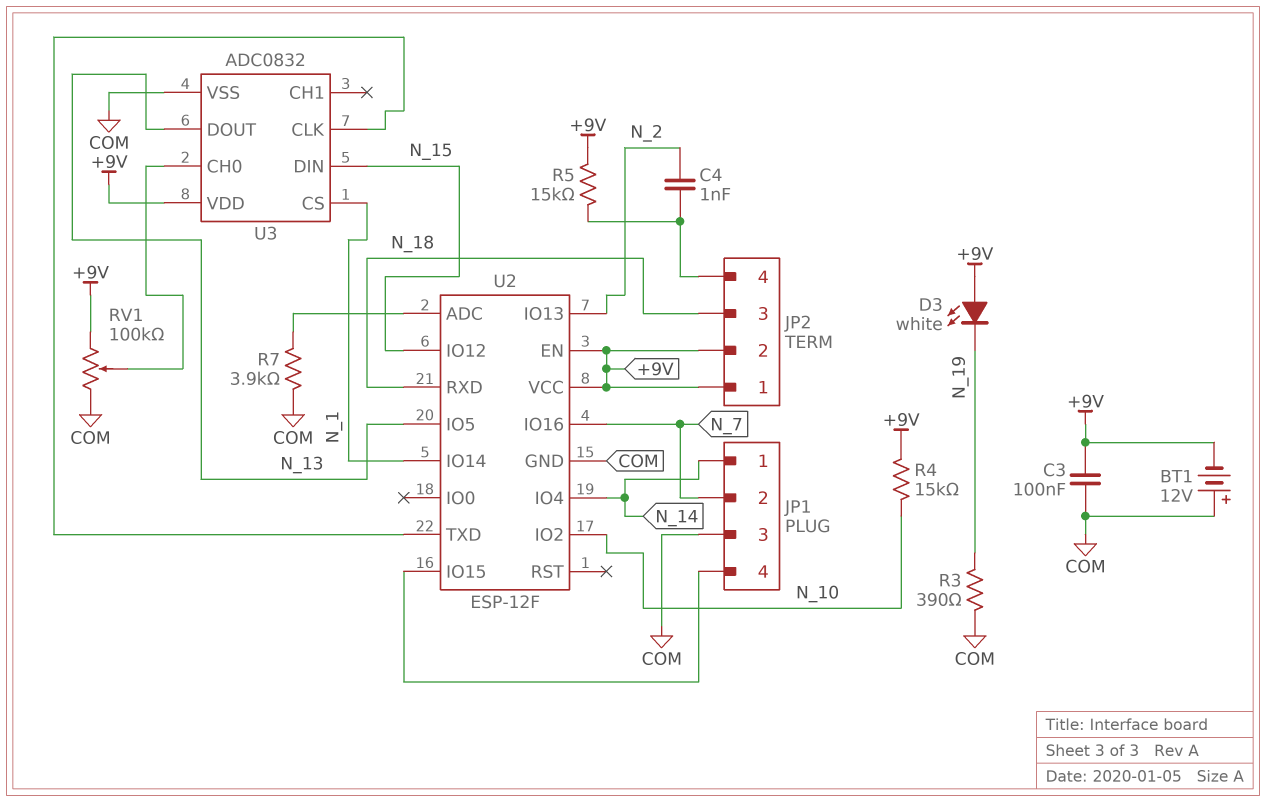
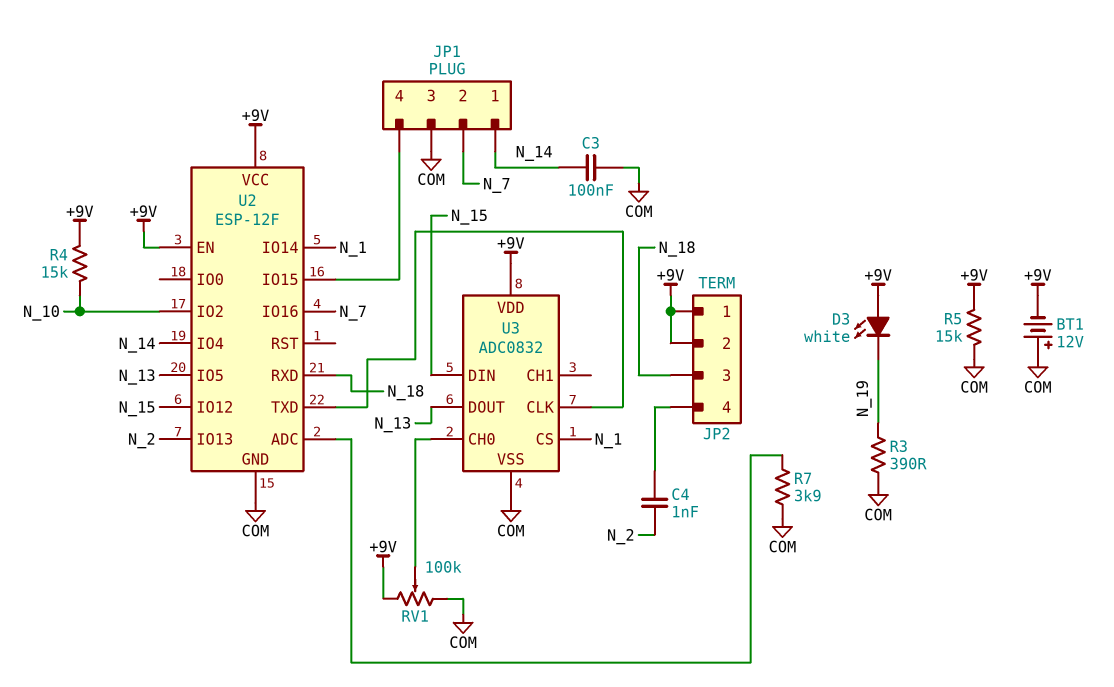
C3: 100nF (+9V, COM) -> 100nF (COM, N_14)
R5: 15k (+9V, JP2/4) -> 15k (+9V, COM)

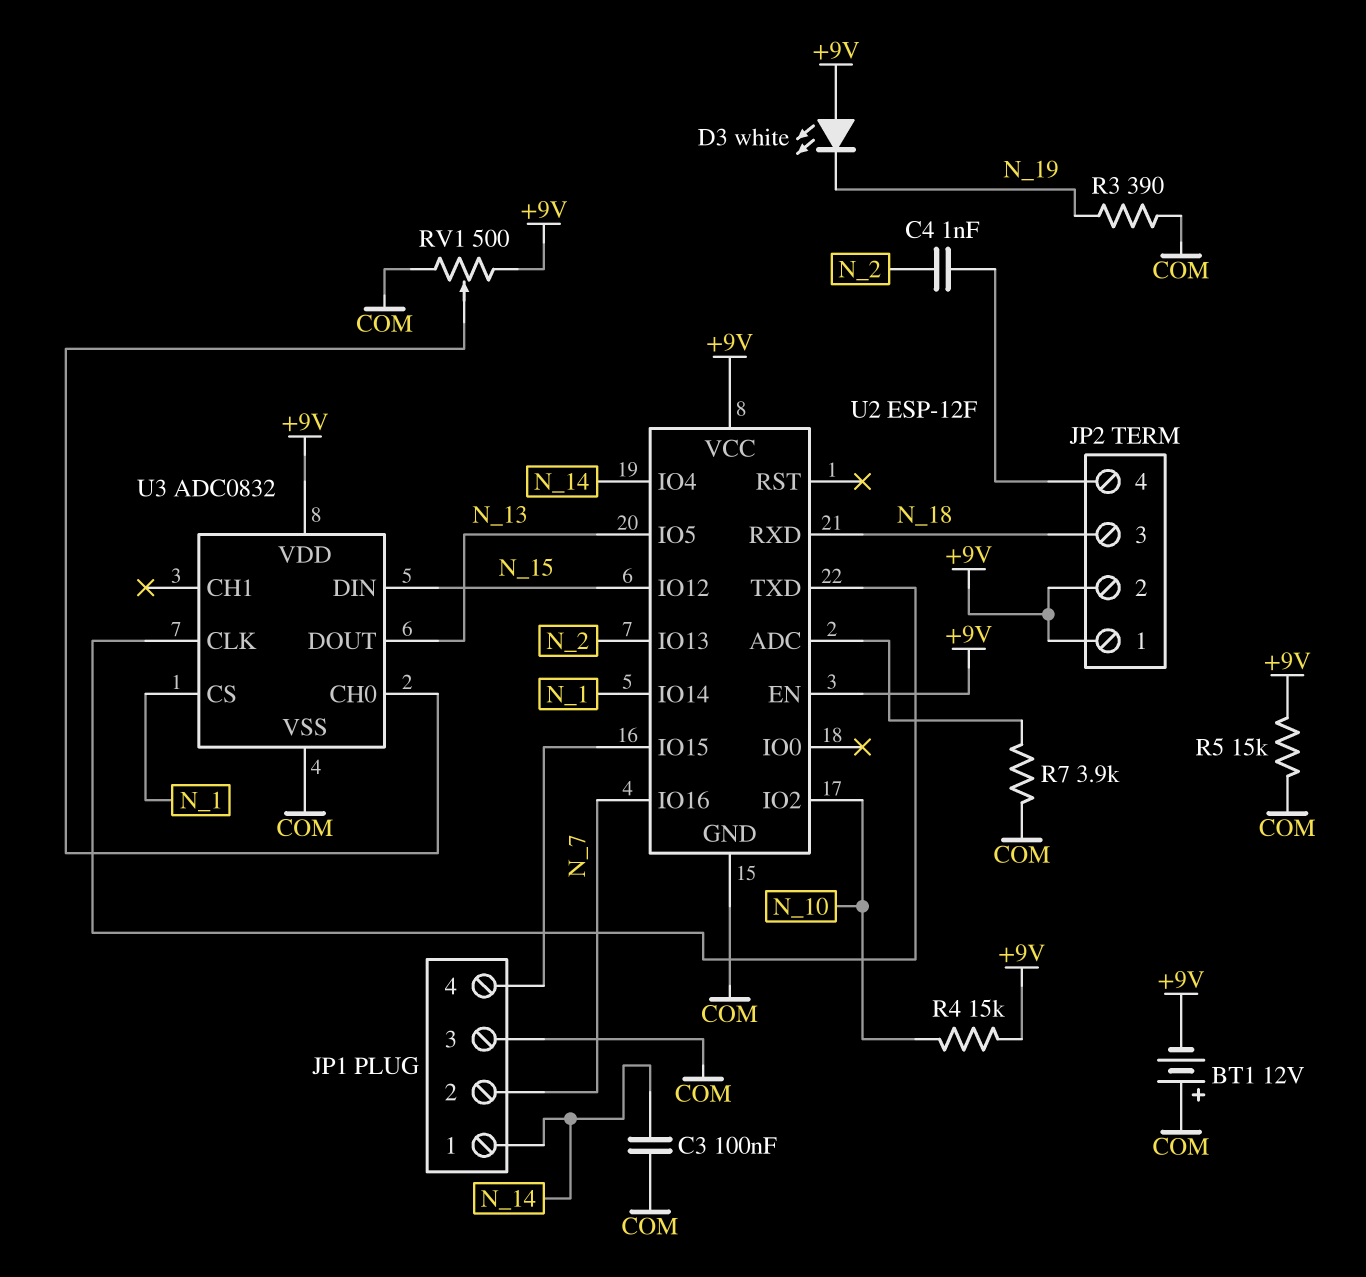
RV1: 100k (+9V, COM, wiper U3/CH0) -> 500 (+9V, COM, wiper U3/CH0)

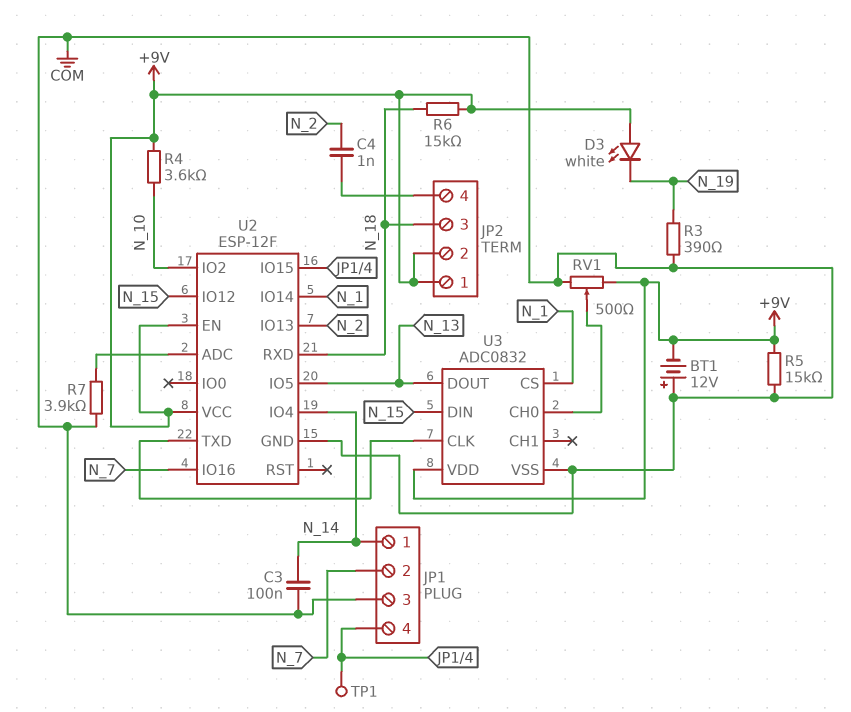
R4: 15k (+9V, N_10) -> 3.6k (+9V, N_10)
R6: none -> 15k (+9V, N_18)
TP1: none -> test point (JP1/4)

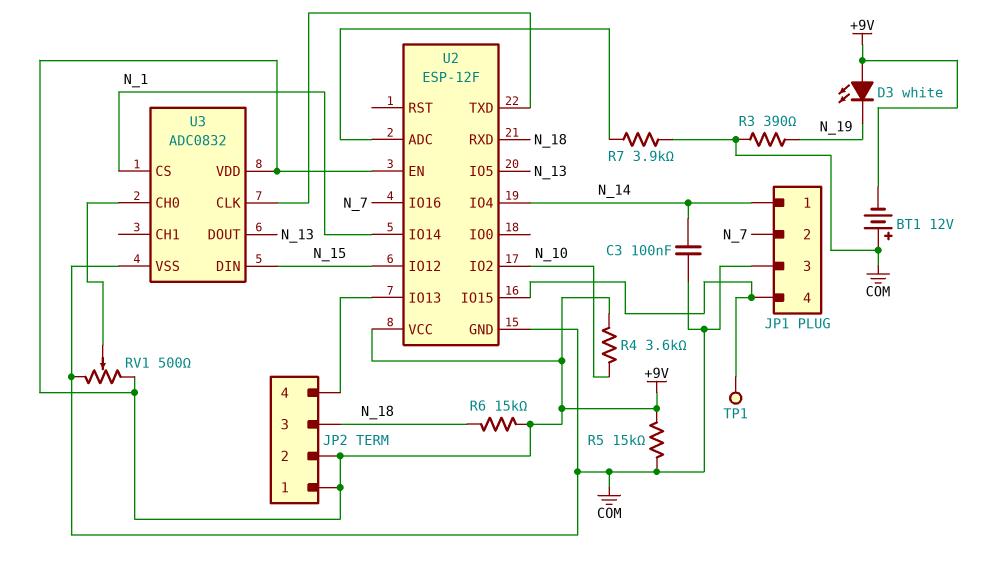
C4: 1nF (JP2/4, N_2) -> none
U2 pin IO13: N_2 -> JP2/4

